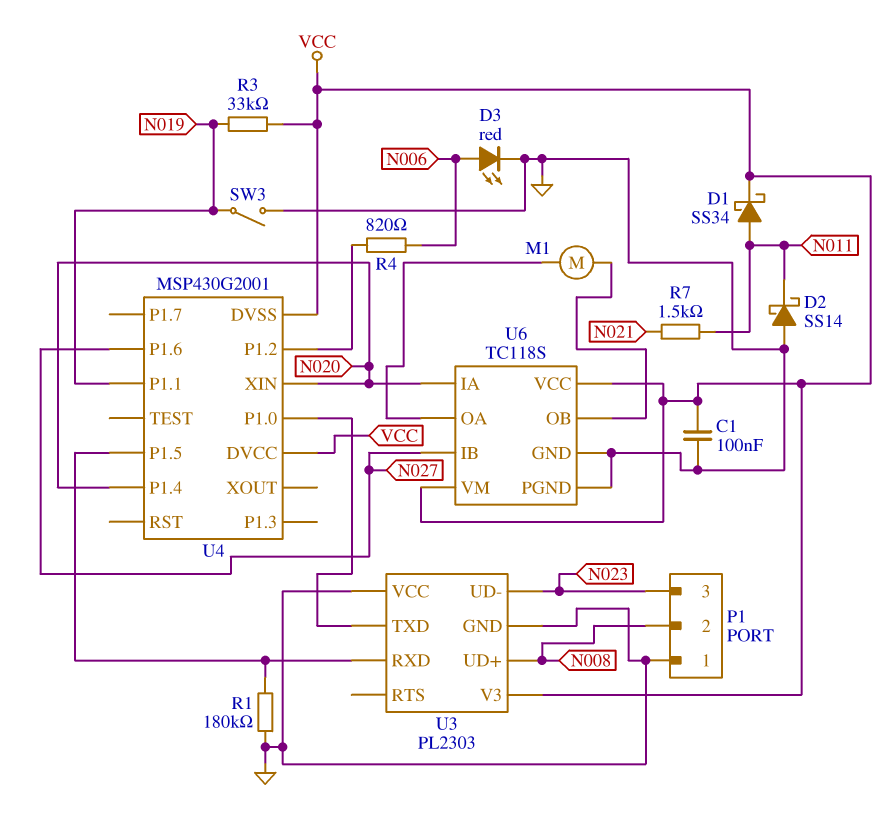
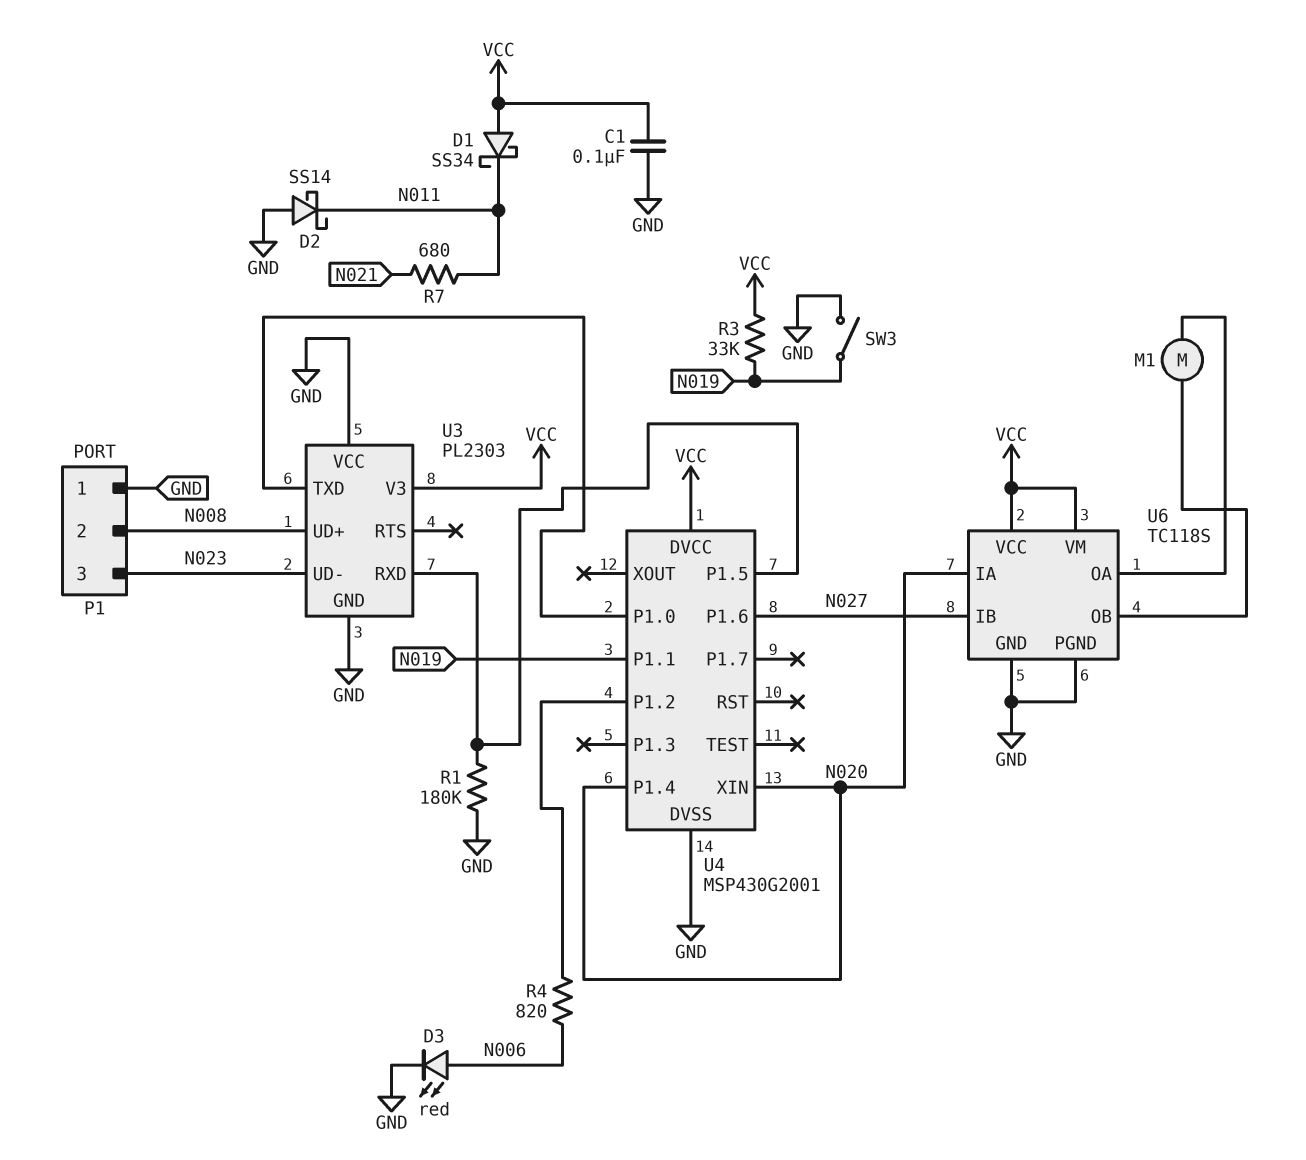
D1: schottky SS34 (A N011, K VCC) -> schottky SS34 (A VCC, K N011)
R7: 1.5k (N011, N021) -> 680 (N011, N021)
U4 pin DVSS: VCC -> GND

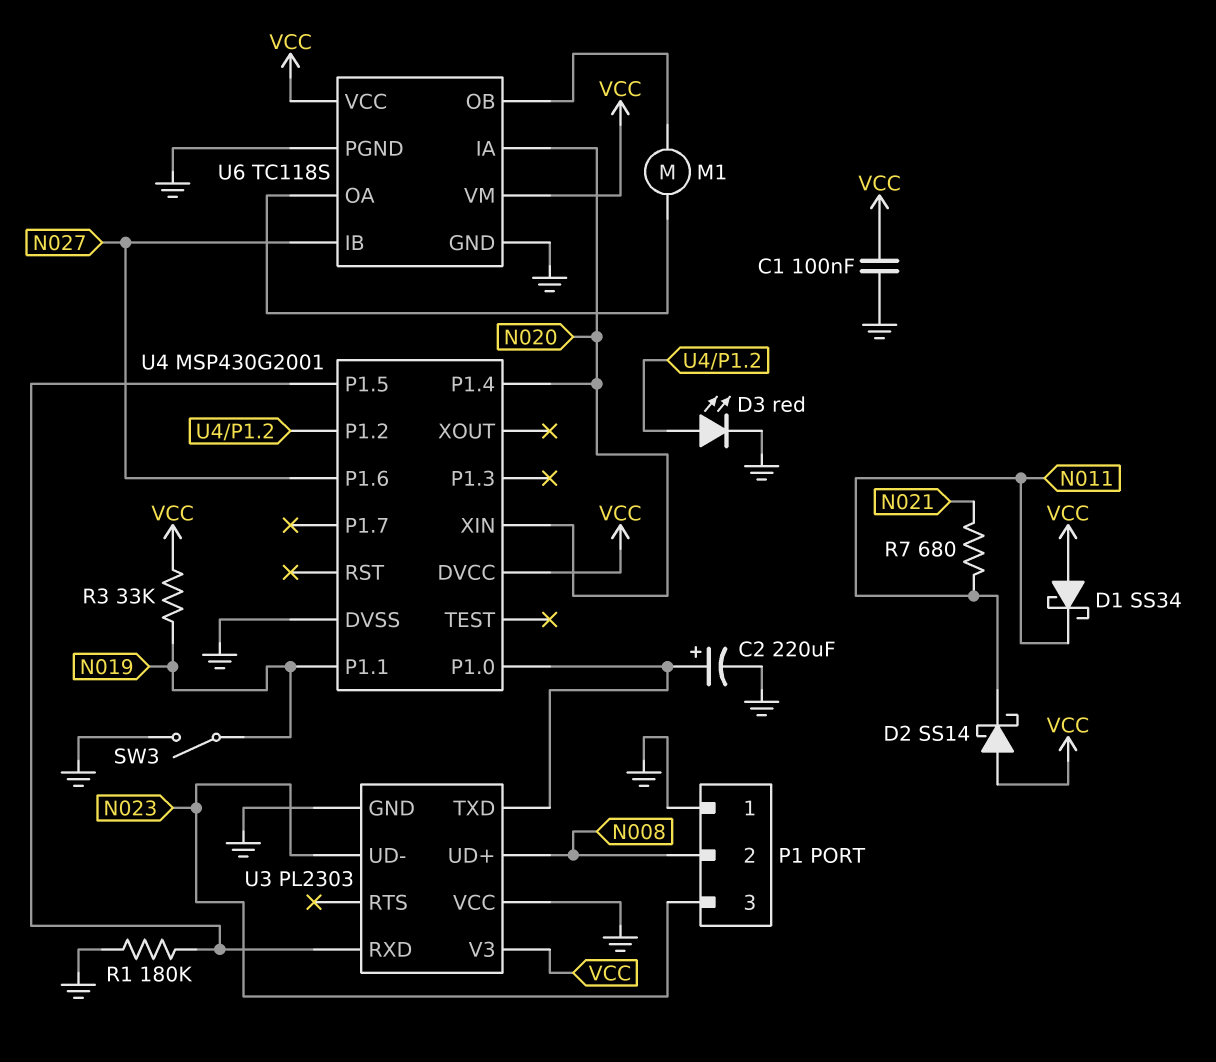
C2: none -> 220uF (plus U3/TXD, minus GND)
D2: schottky SS14 (A GND, K N011) -> schottky SS14 (A VCC, K N011)
D3: LED red (A N006, K GND) -> LED red (A U4/P1.2, K GND)
R4: 820 (N006, U4/P1.2) -> none

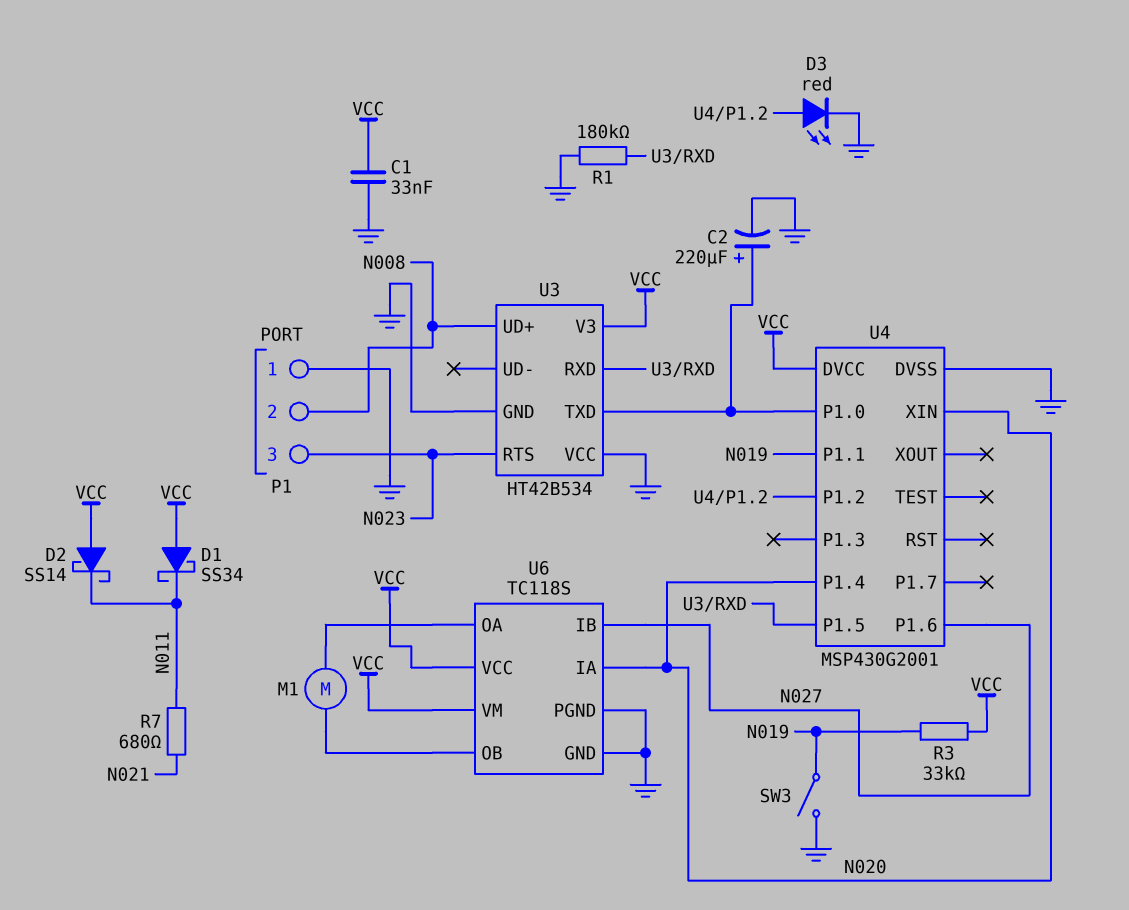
C1: 100nF (GND, VCC) -> 33nF (GND, VCC)
U3: PL2303 -> HT42B534
U3 pin RTS: none -> N023
U3 pin UD-: N023 -> none

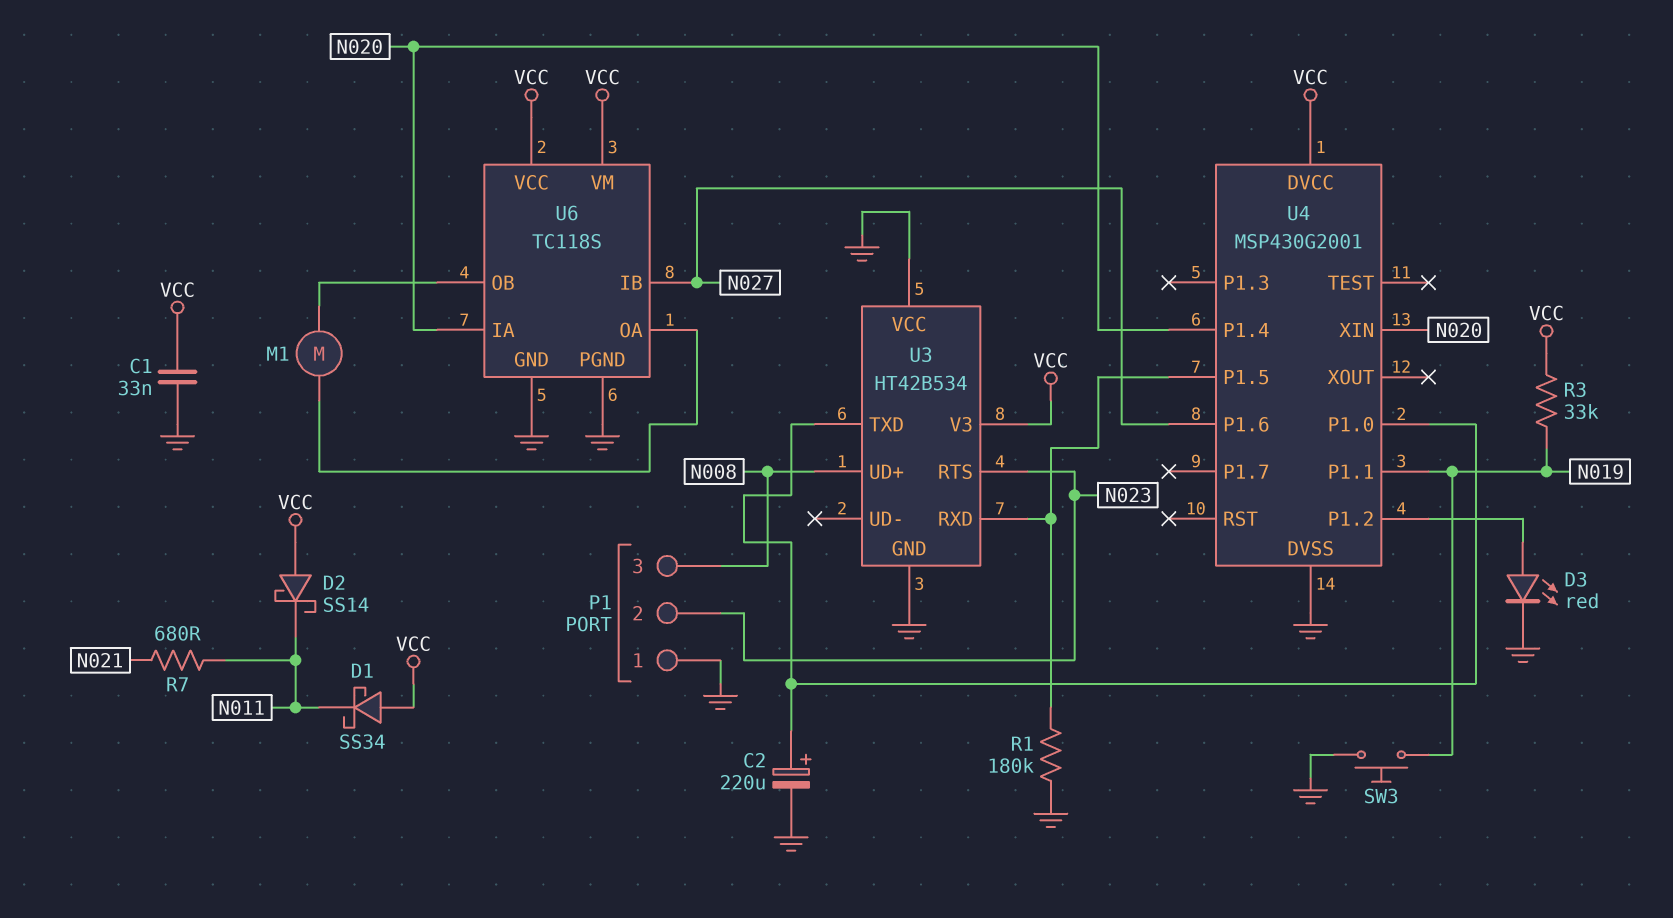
P1 pin 2: N008 -> N023
P1 pin 3: N023 -> N008
SW3: switch (GND, N019) -> button (GND, N019)

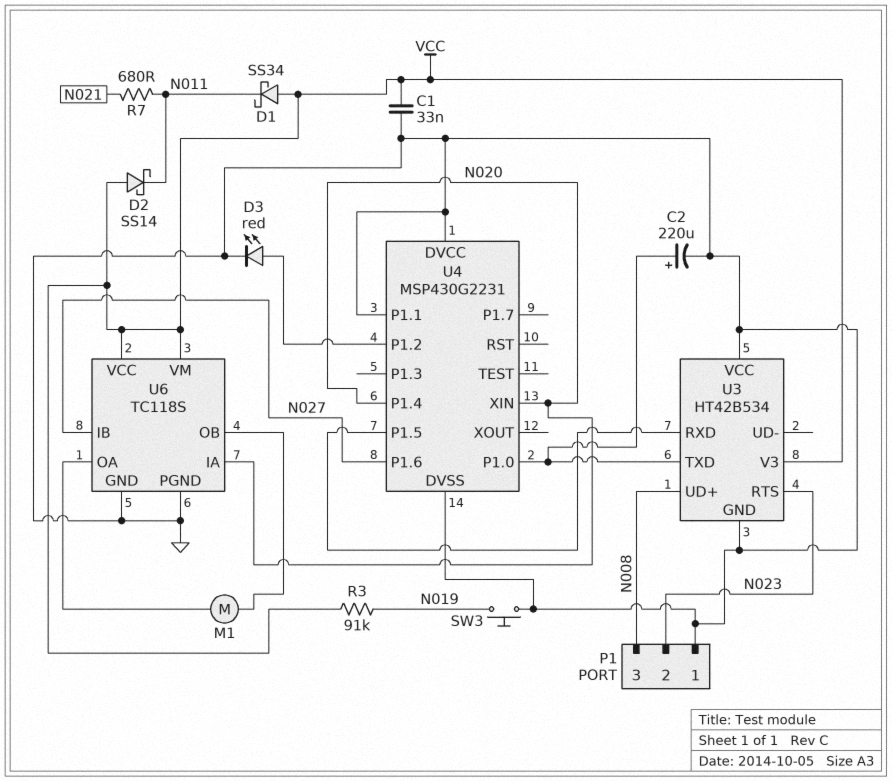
R1: 180k (GND, U3/RXD) -> none
R3: 33k (N019, VCC) -> 91k (N019, VCC)
U4: MSP430G2001 -> MSP430G2231
U4 pin DVCC: VCC -> GND
U4 pin P1.1: N019 -> GND

